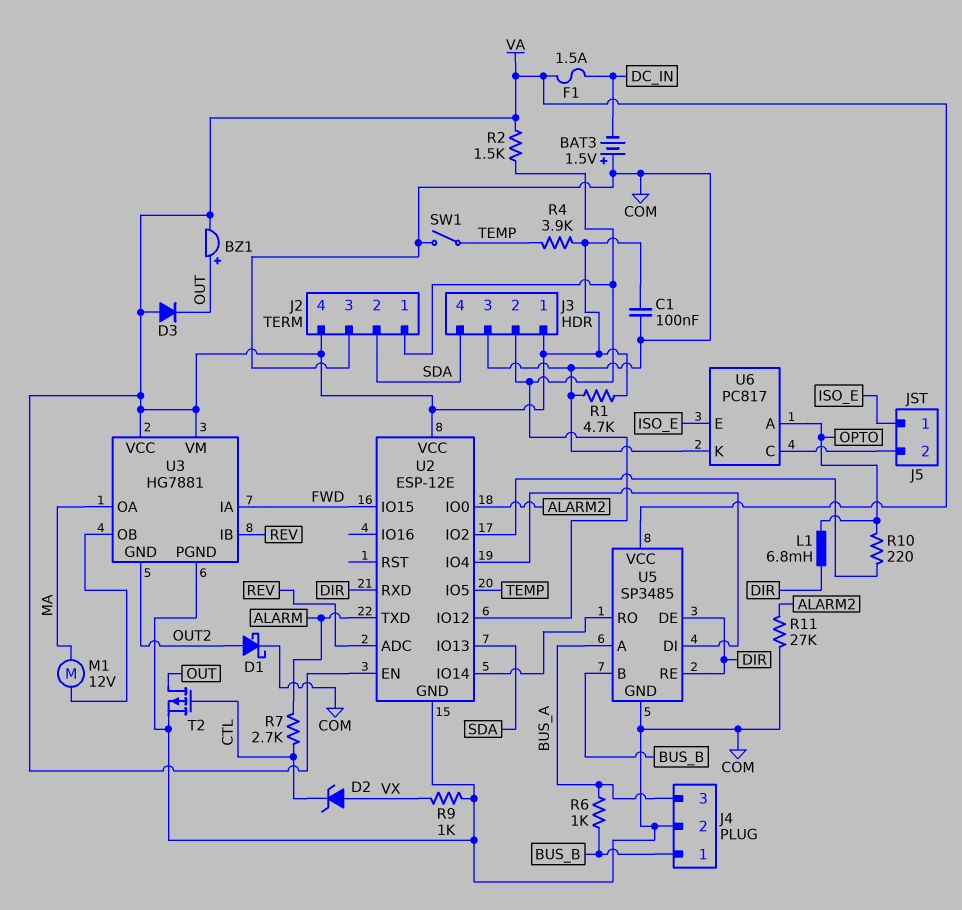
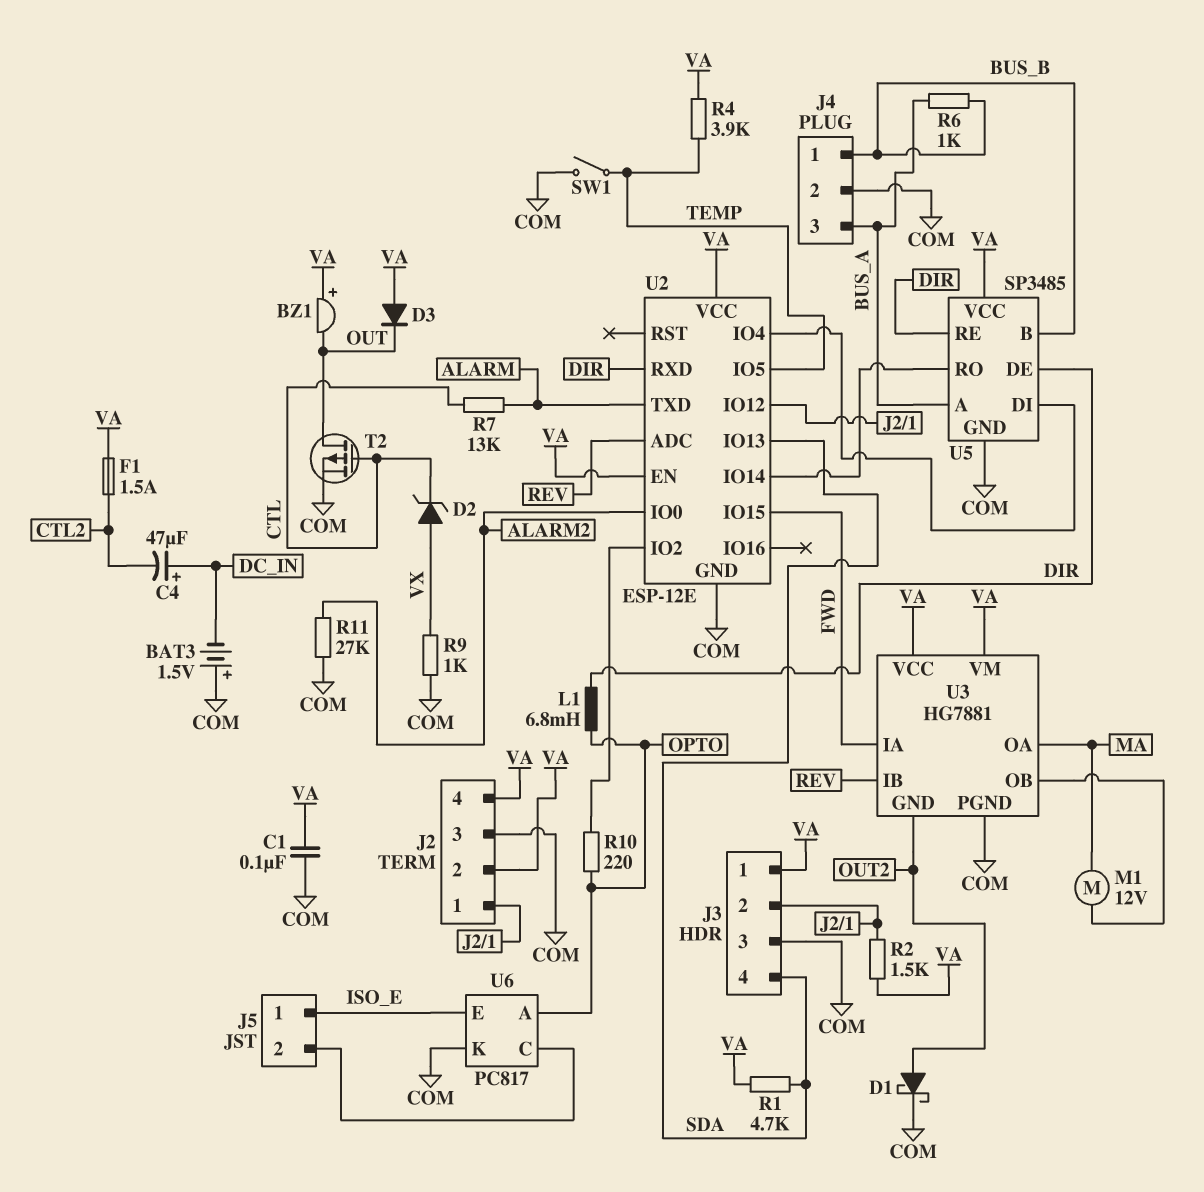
BZ1: buzzer (plus OUT, minus VA) -> buzzer (plus VA, minus OUT)
C4: none -> 47uF (plus DC_IN, minus CTL2)
F1: 1.5A (DC_IN, VA) -> 1.5A (CTL2, VA)
J2 pin 2: SDA -> VA
R1: 4.7k (COM, VA) -> 4.7k (SDA, VA)
R7: 2.7k (ALARM, CTL) -> 13k (ALARM, CTL)

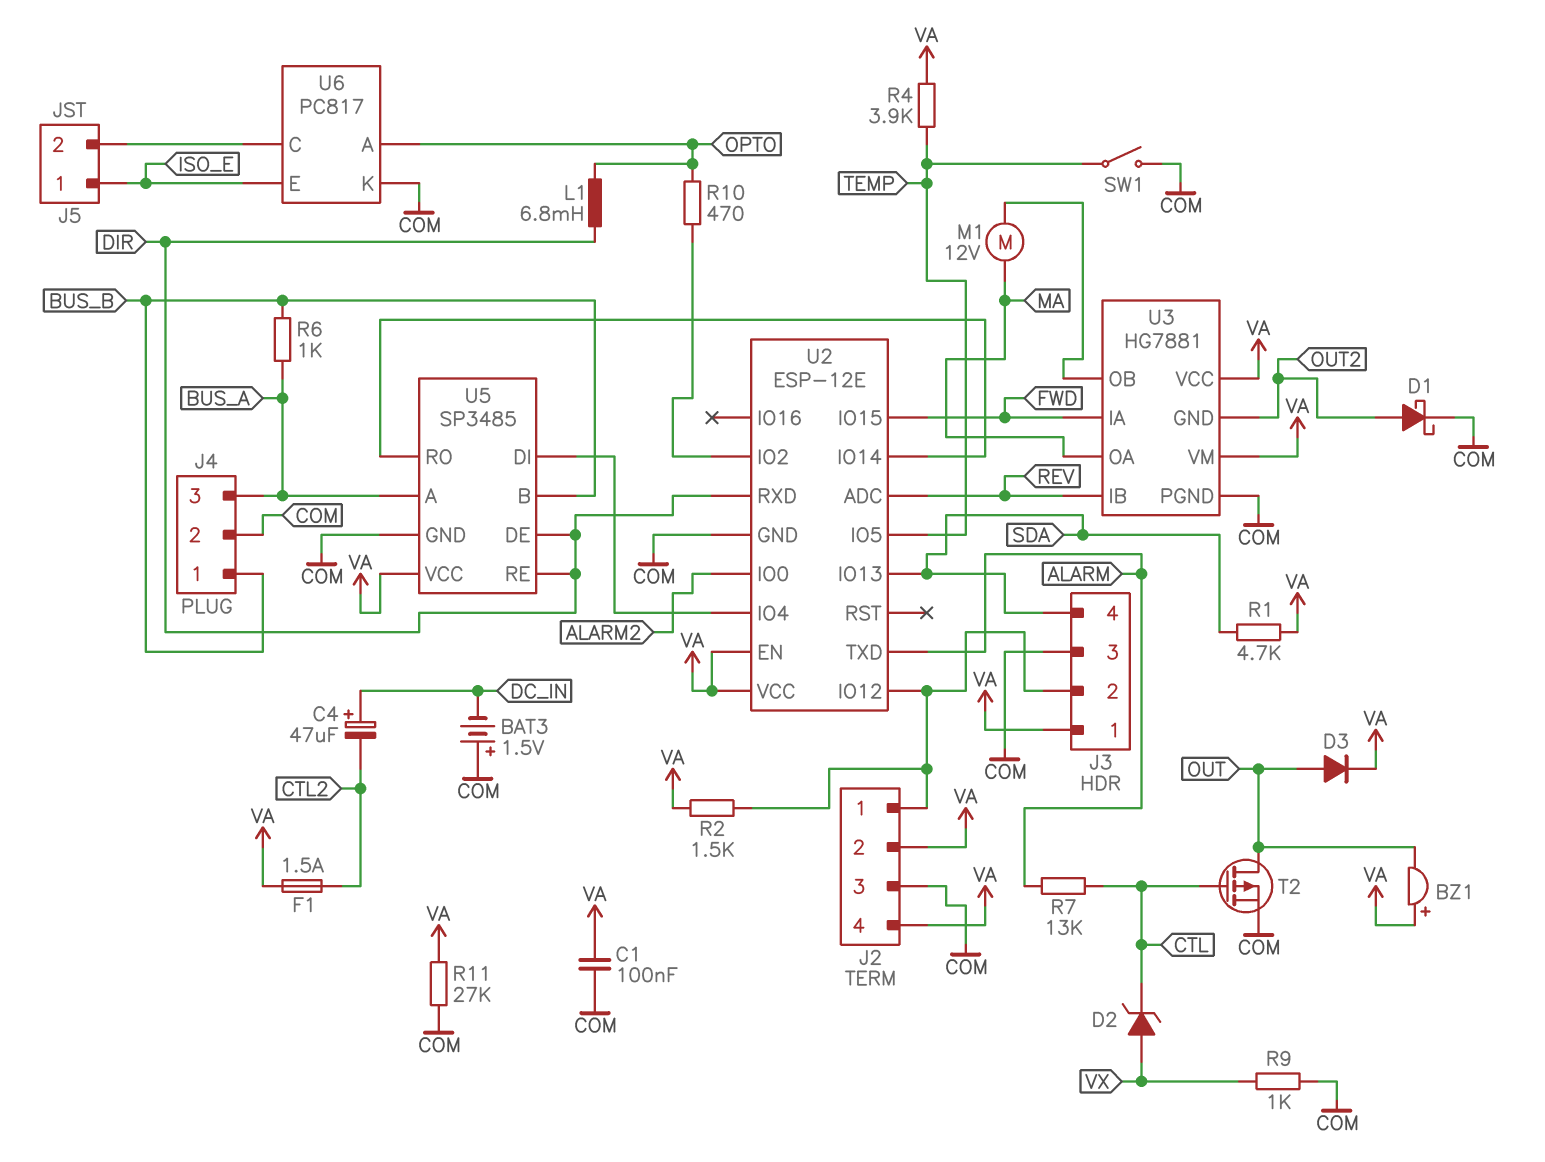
D3: diode (A VA, K OUT) -> diode (A OUT, K VA)
R10: 220 (OPTO, U2/IO2) -> 470 (OPTO, U2/IO2)
R11: 27k (ALARM2, COM) -> 27k (COM, VA)

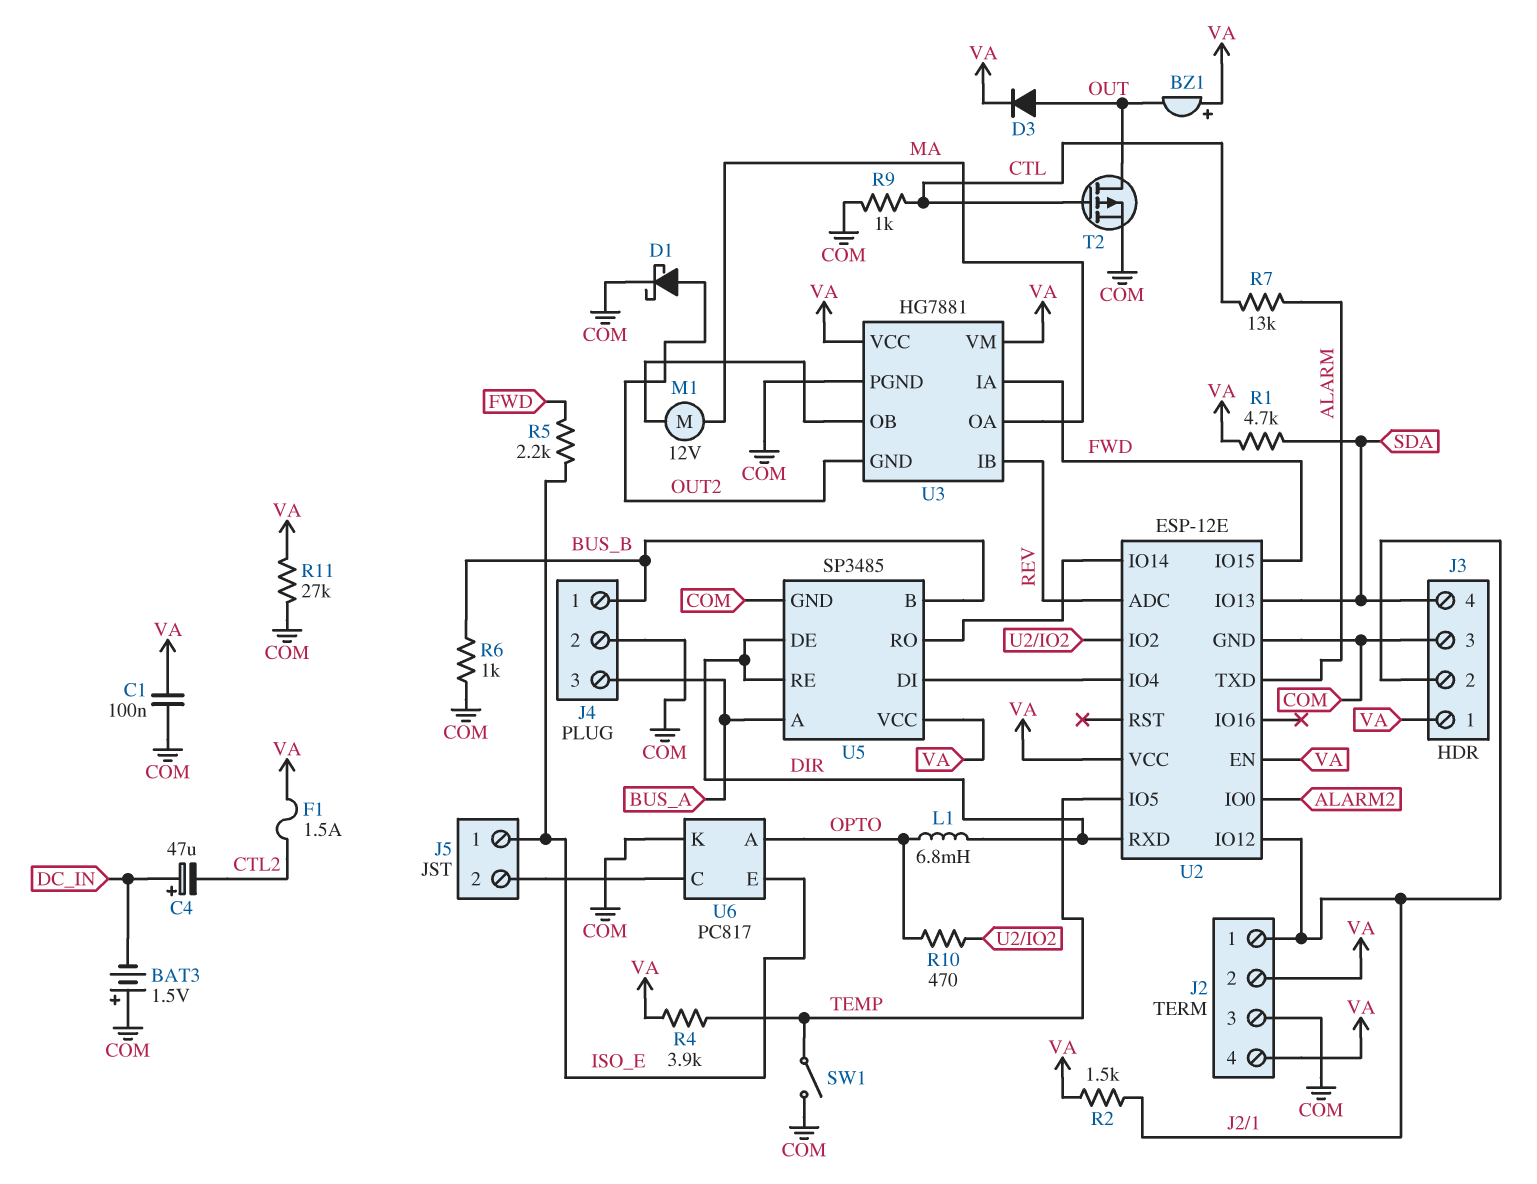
D2: zener (A VX, K CTL) -> none
R5: none -> 2.2k (FWD, ISO_E)
R6: 1k (BUS_A, BUS_B) -> 1k (BUS_B, COM)
R9: 1k (COM, VX) -> 1k (COM, CTL)

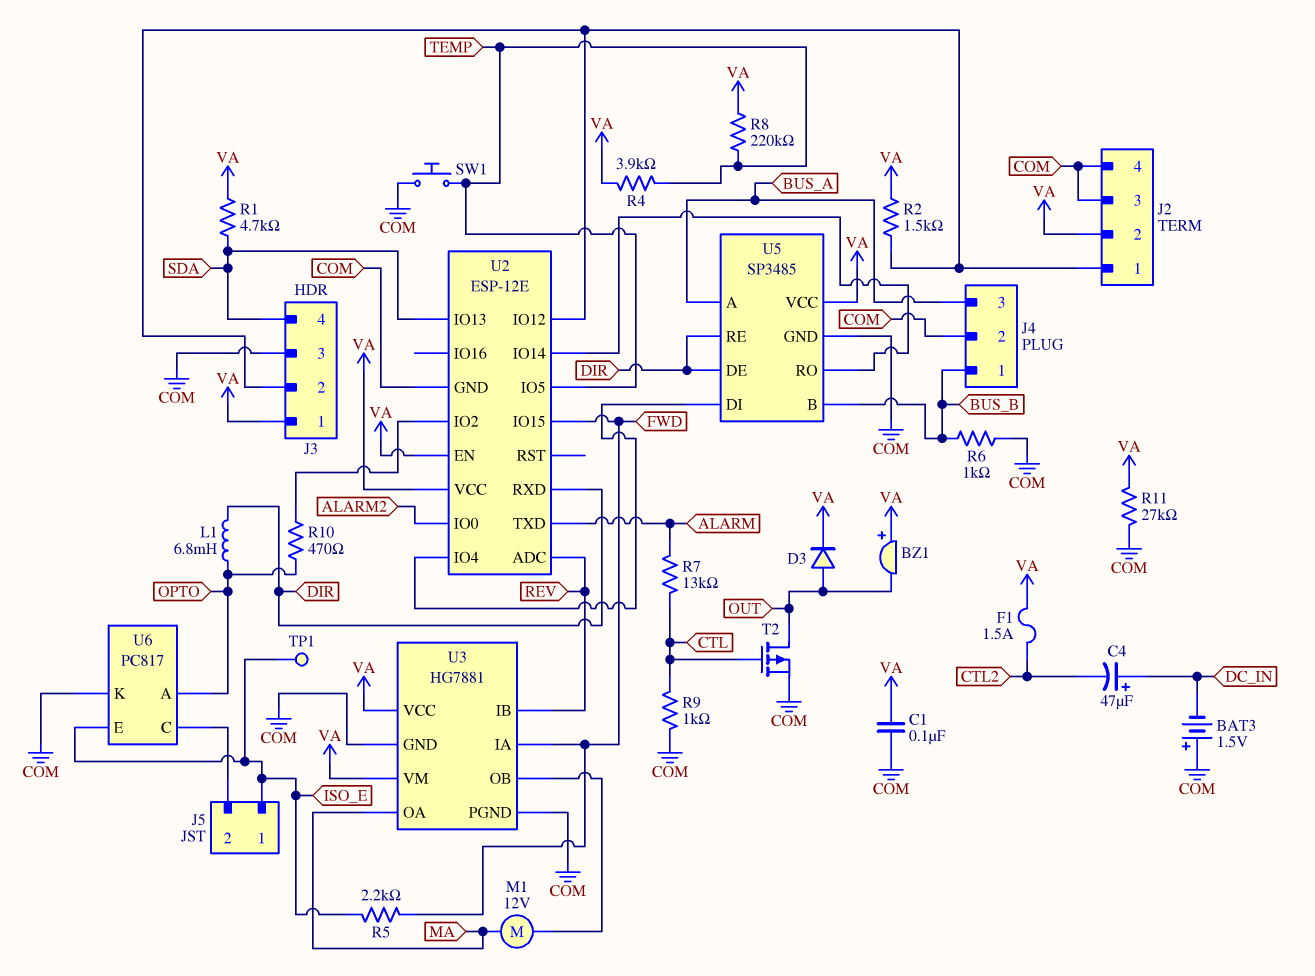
D1: schottky (A OUT2, K COM) -> none
J2 pin 4: VA -> COM
R8: none -> 220k (TEMP, VA)
SW1: switch (COM, TEMP) -> button (COM, TEMP)
TP1: none -> test point (ISO_E)
U3 pin GND: OUT2 -> COM

